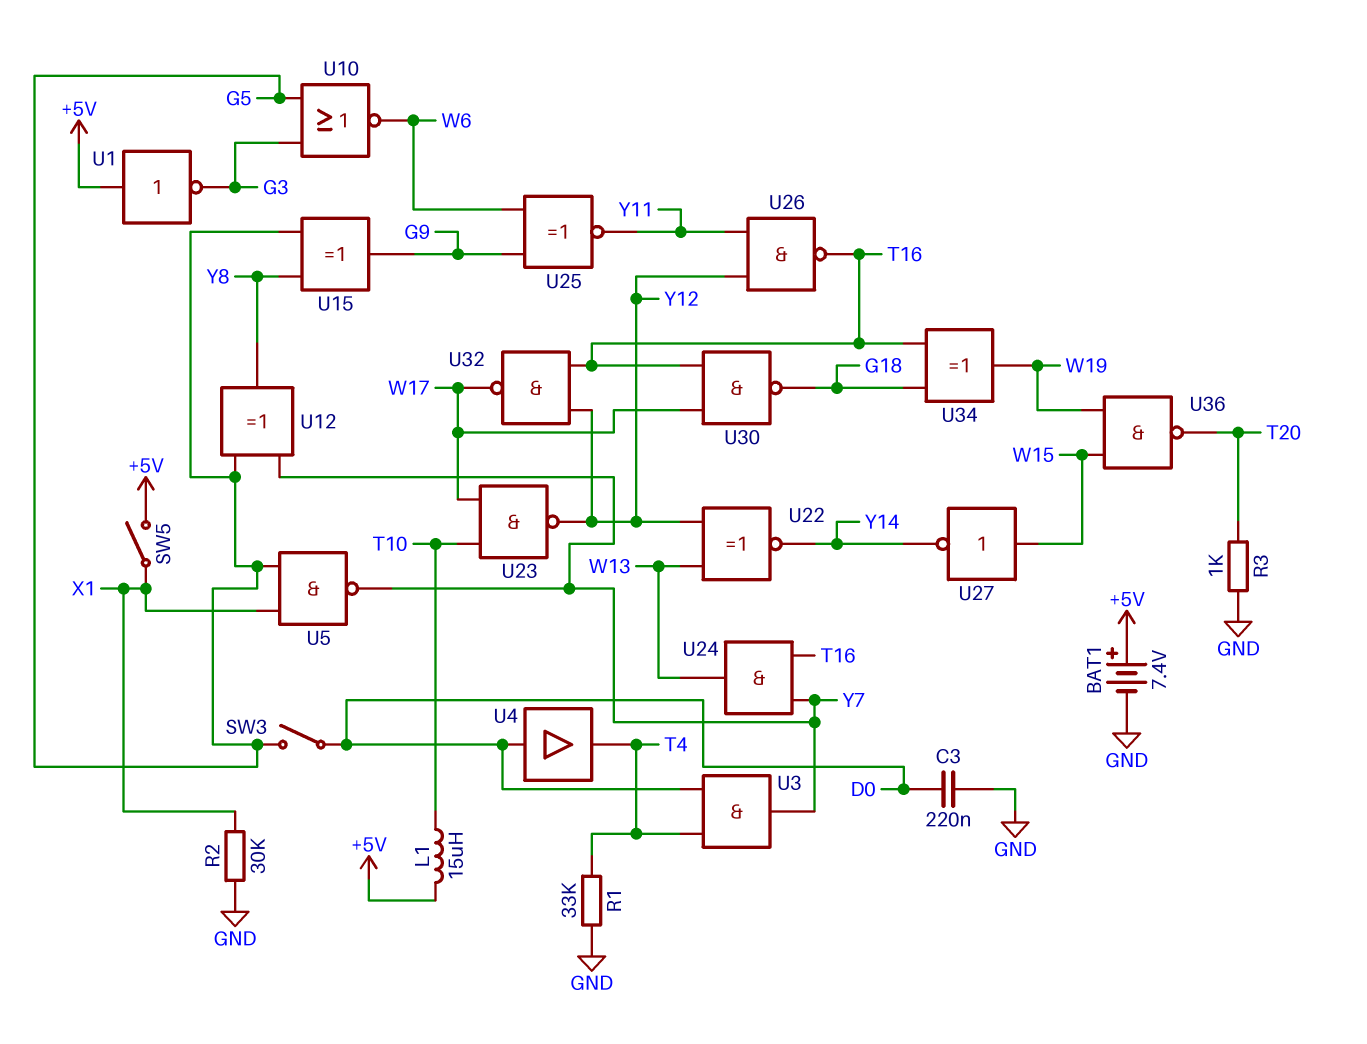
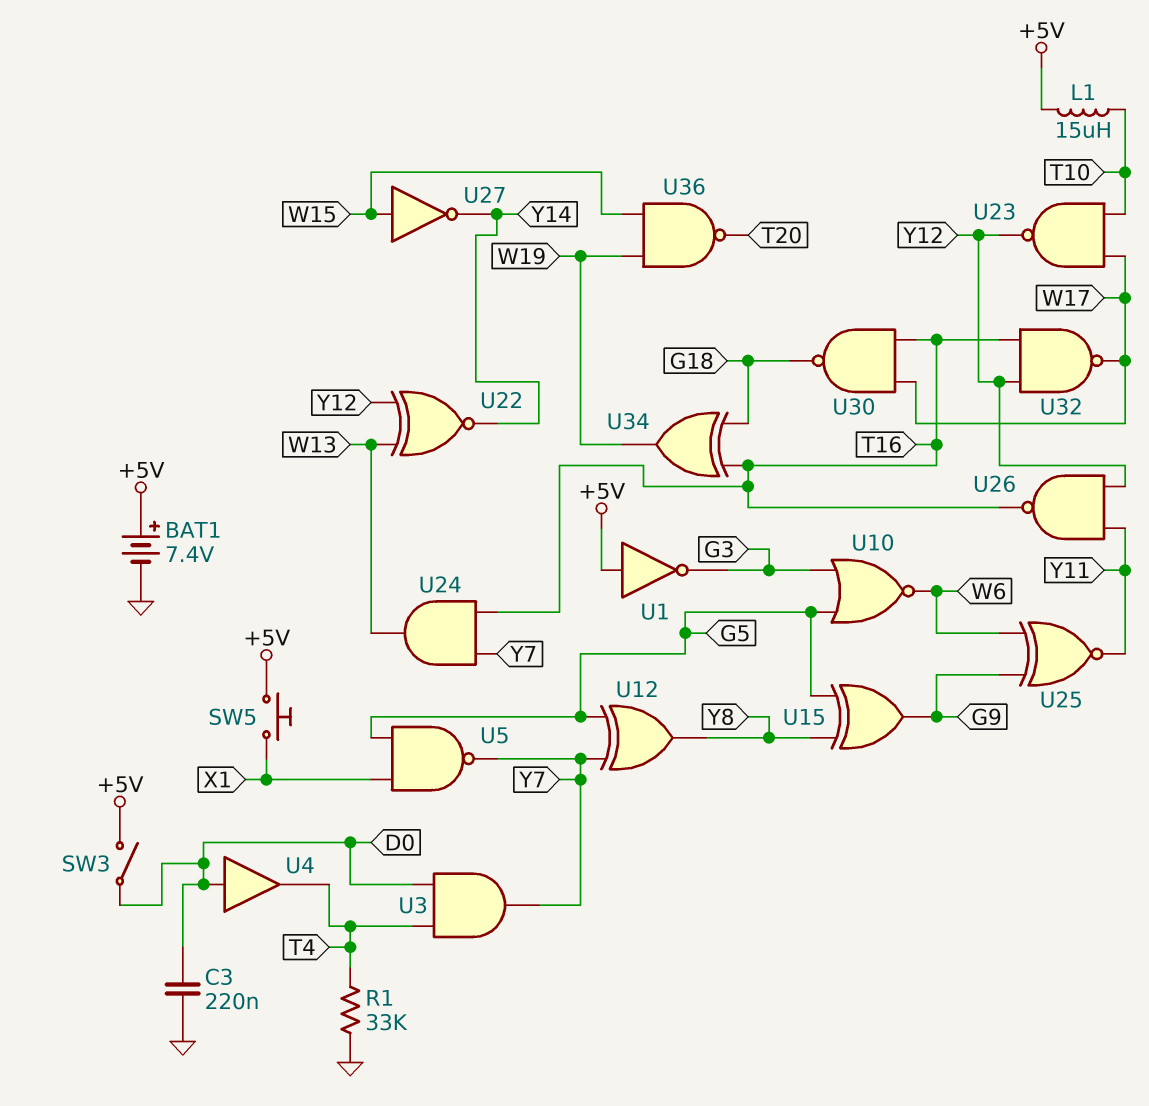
R2: 30k (GND, X1) -> none
R3: 1k (GND, T20) -> none
SW3: switch (D0, G5) -> switch (+5V, D0)
SW5: switch (+5V, X1) -> button (+5V, X1)

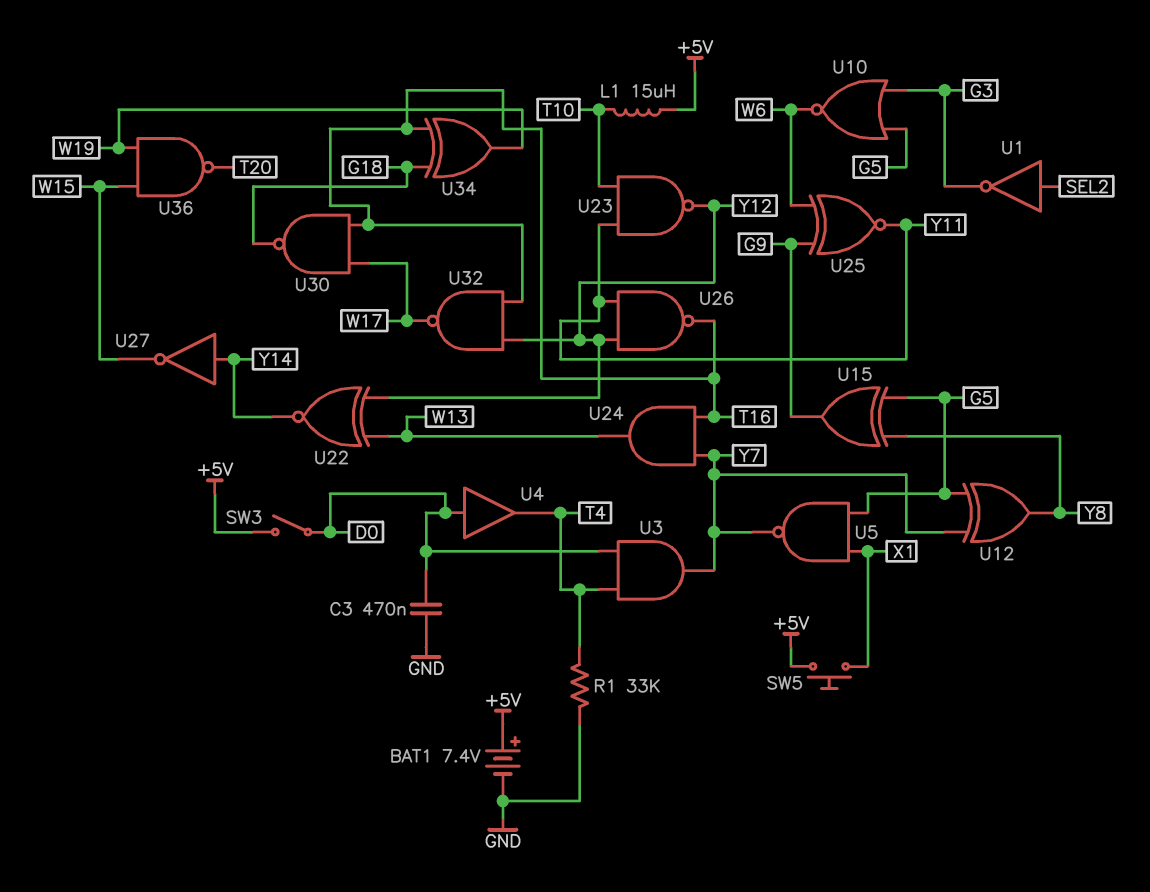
C3: 220nF (D0, GND) -> 470nF (D0, GND)
U1: NOT (in +5V, out G3) -> NOT (in SEL2, out G3)
U23: NAND (in T10, in W17, out Y12) -> NAND (in T10, in Y11, out Y12)
U27: NOT (in W15, out Y14) -> NOT (in Y14, out W15)

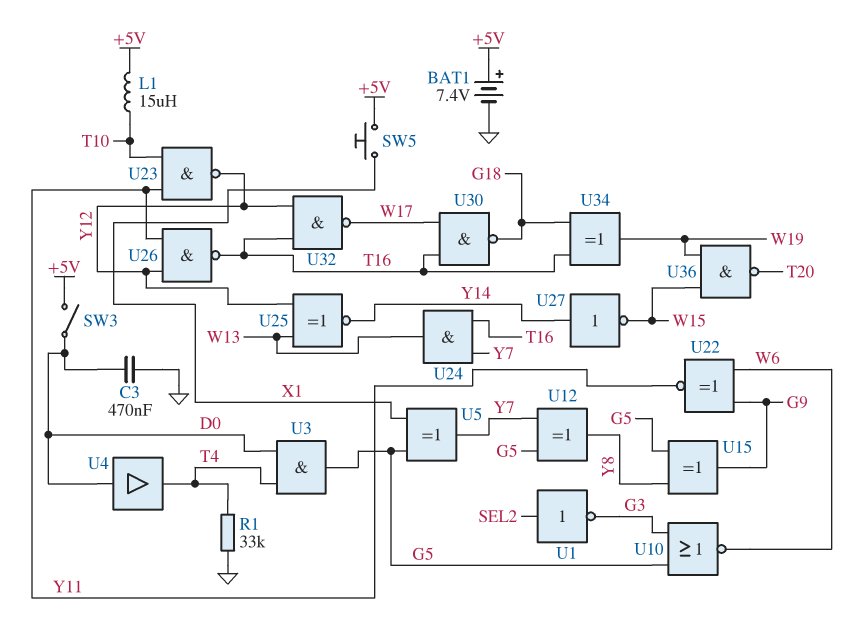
U3: AND (in D0, in T4, out Y7) -> AND (in D0, in T4, out G5)
U5: NAND (in G5, in X1, out Y7) -> XOR (in G5, in X1, out Y7)
U22: XNOR (in W13, in Y12, out Y14) -> XNOR (in G9, in W6, out Y11)
U25: XNOR (in G9, in W6, out Y11) -> XNOR (in W13, in Y12, out Y14)

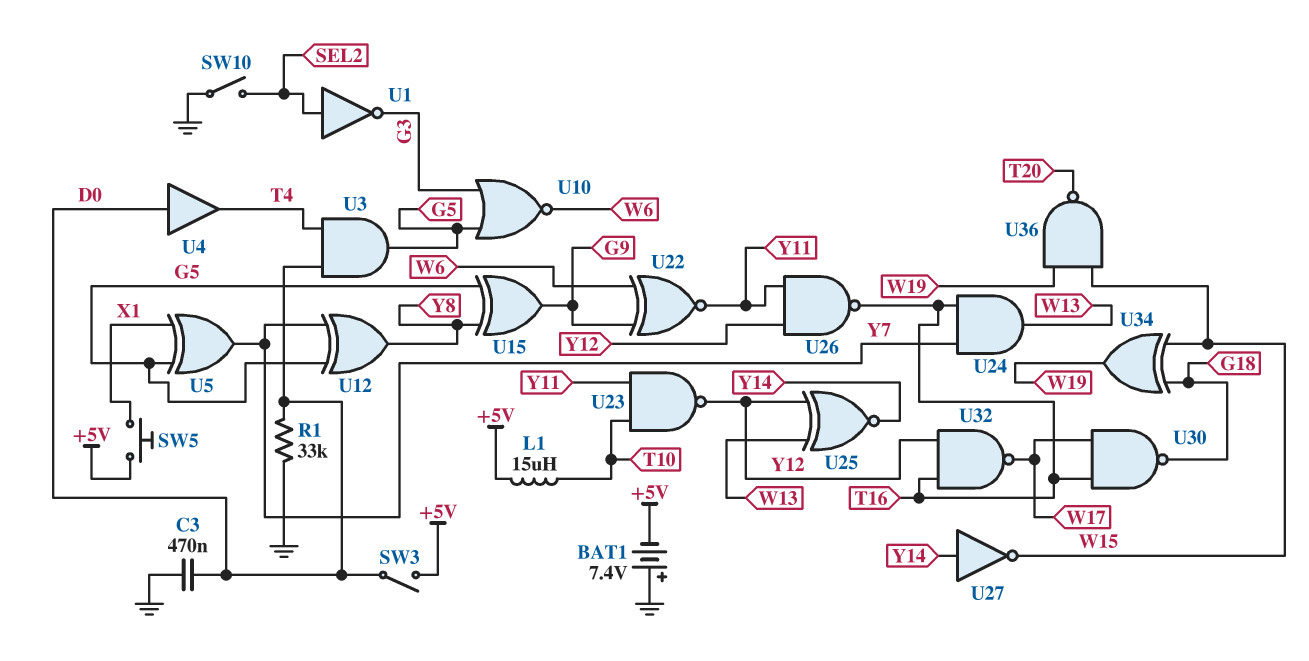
BAT1: 7.4V (plus +5V, minus GND) -> 7.4V (plus GND, minus +5V)
R1: 33k (GND, T4) -> 33k (D0, GND)
SW10: none -> switch (GND, SEL2)
U34: XOR (in G18, in T16, out W19) -> XOR (in G18, in W15, out W19)

